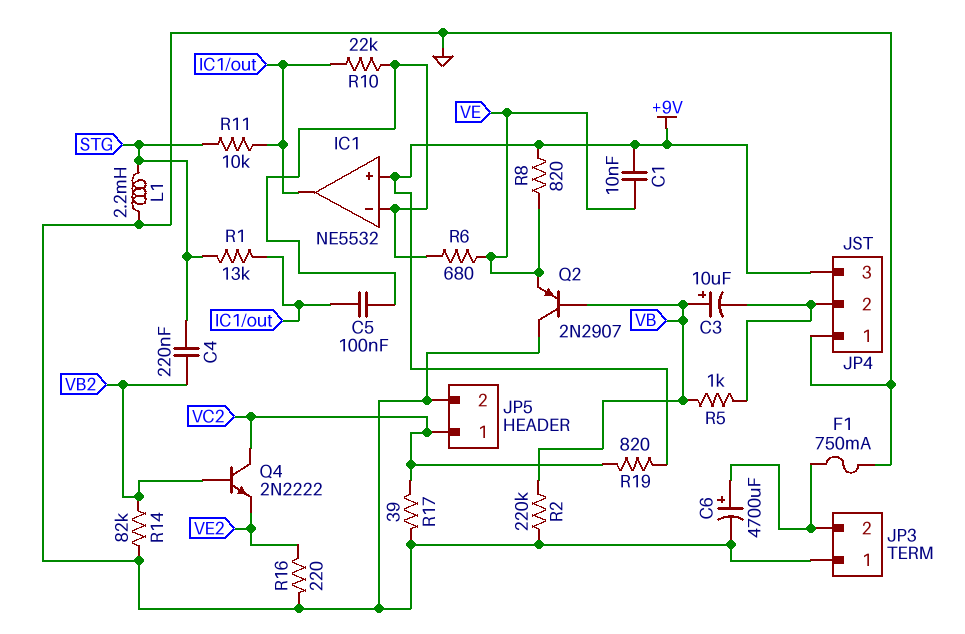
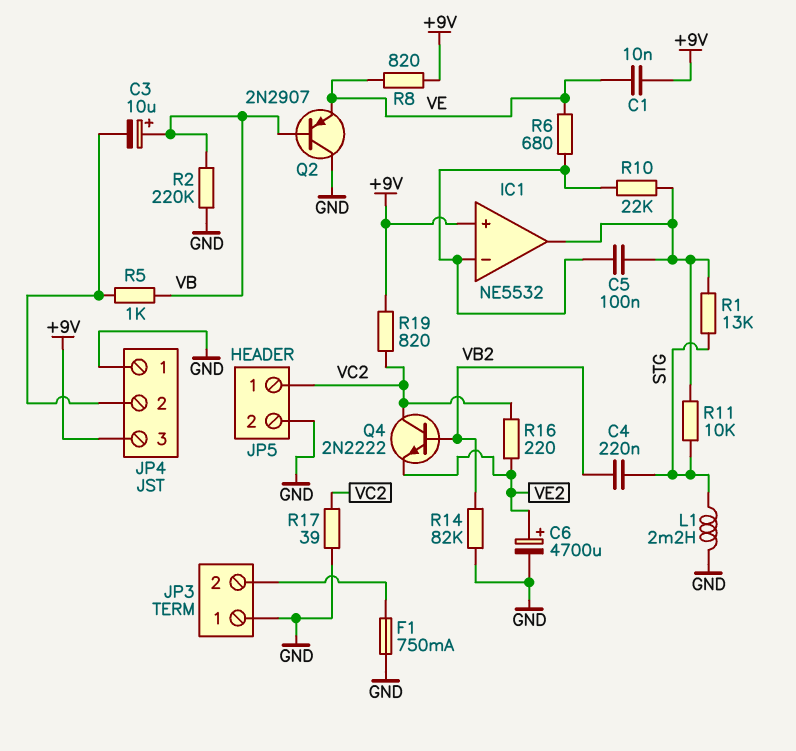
C6: 4700uF (plus JP3/2, minus GND) -> 4700uF (plus VE2, minus GND)
R16: 220 (GND, VE2) -> 220 (VC2, VE2)

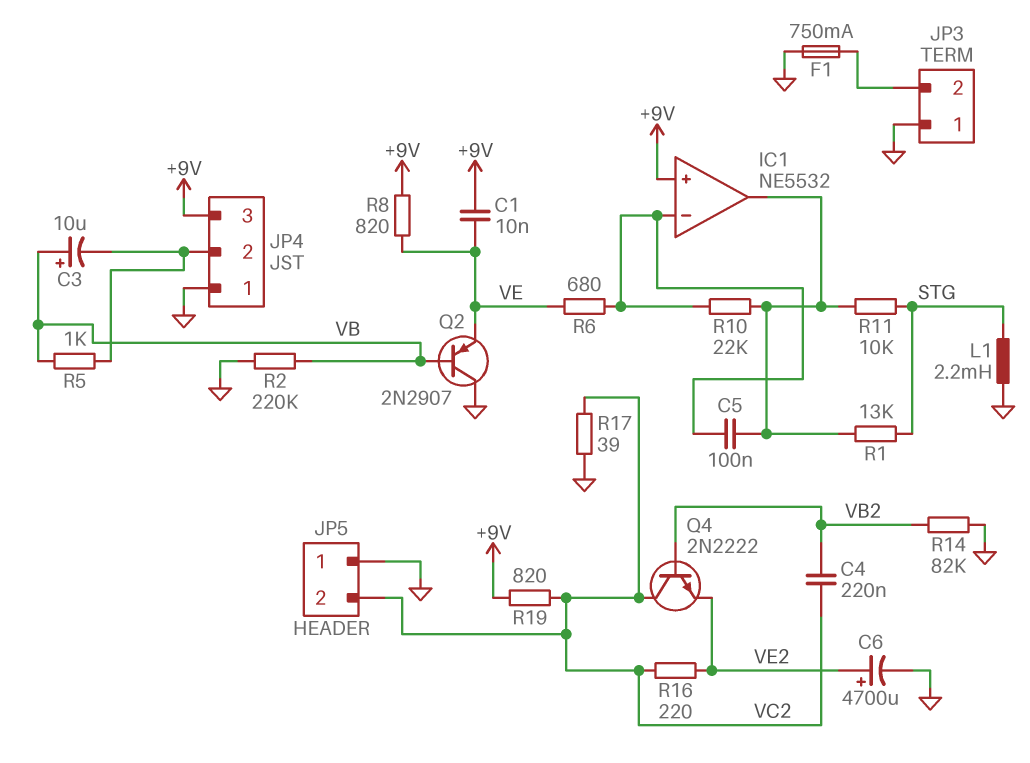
C4: 220nF (STG, VB2) -> 220nF (VB2, VC2)
JP5 pin 1: VC2 -> GND
JP5 pin 2: GND -> VC2

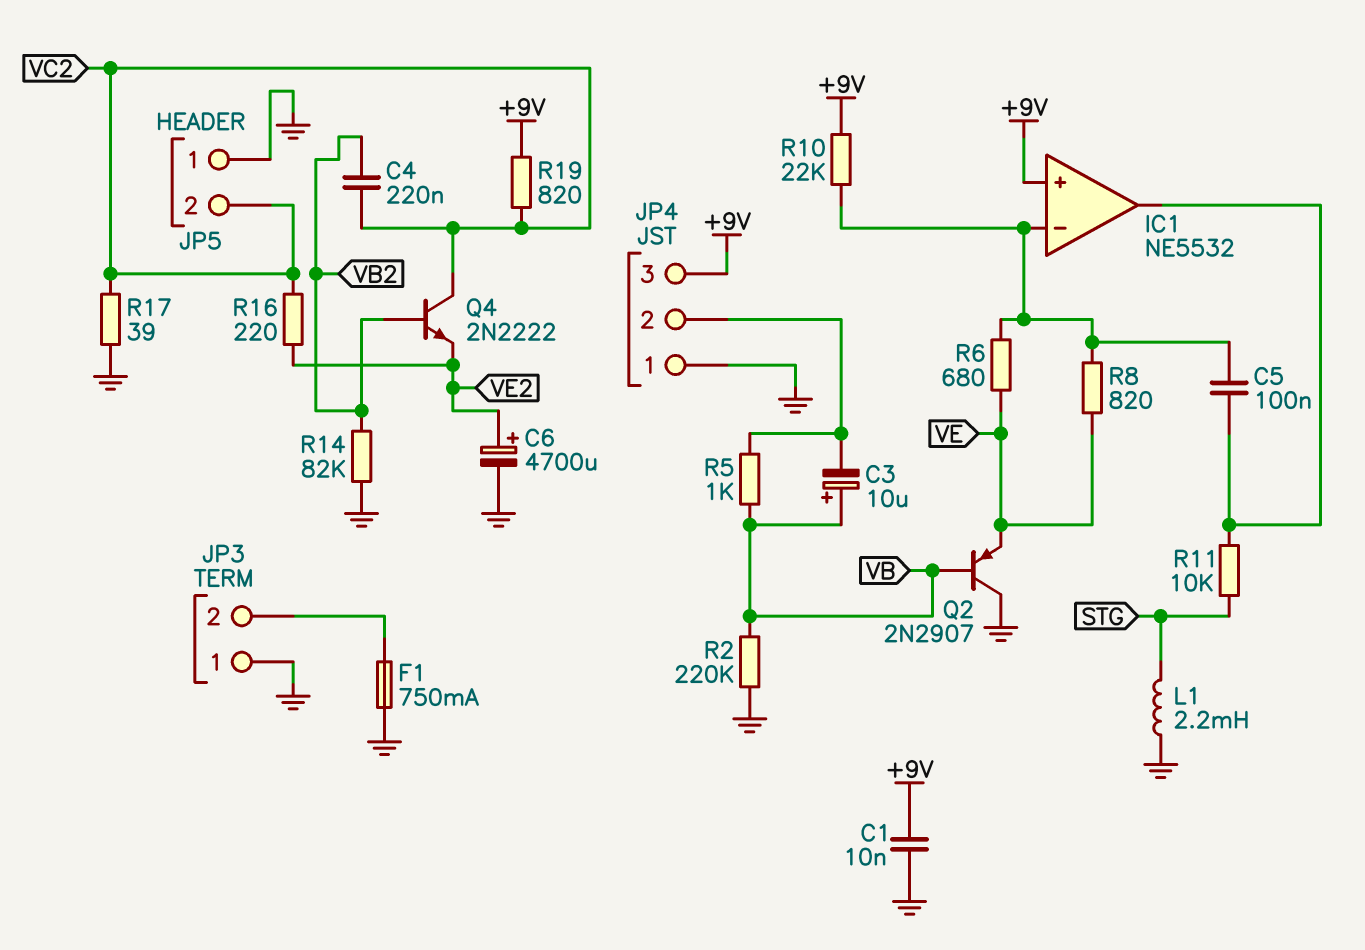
C1: 10nF (+9V, VE) -> 10nF (+9V, GND)
R1: 13k (IC1/out, STG) -> none
R8: 820 (+9V, VE) -> 820 (IC1/in-, VE)
R10: 22k (IC1/in-, IC1/out) -> 22k (+9V, IC1/in-)

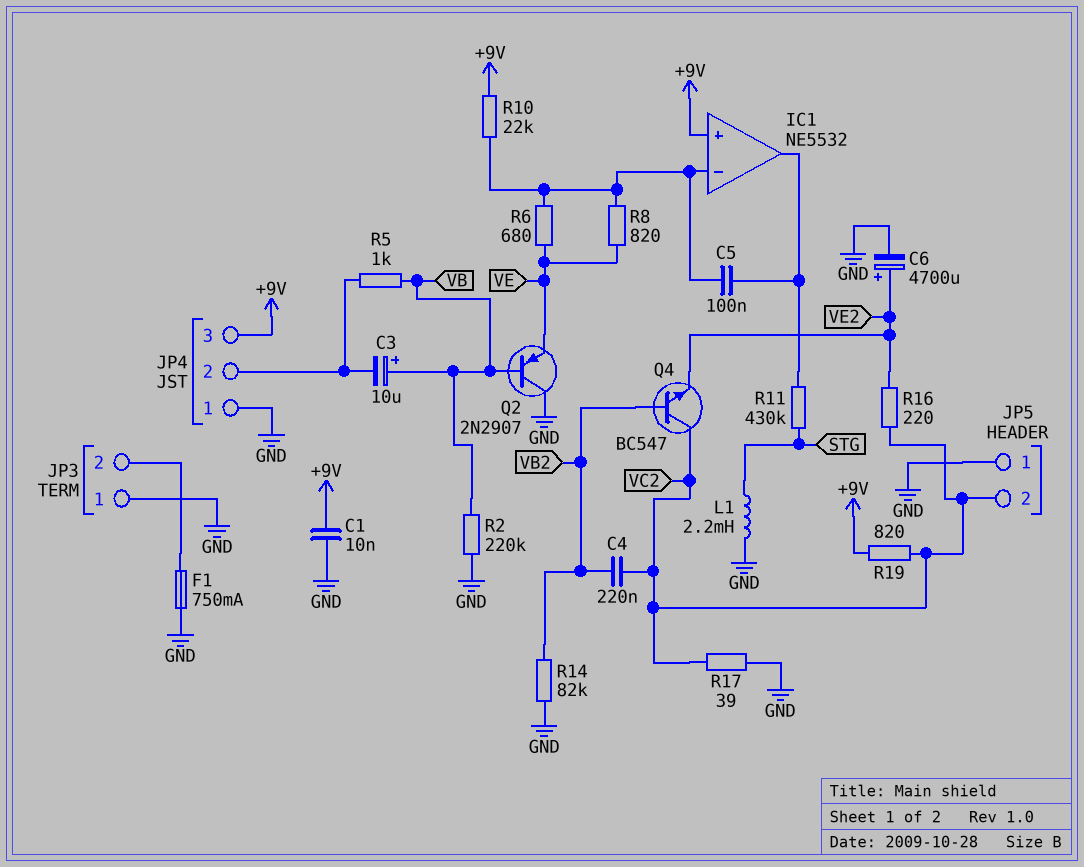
Q4: NPN 2N2222 (B VB2, C VC2, E VE2) -> NPN BC547 (B VB2, C VC2, E VE2)
R11: 10k (IC1/out, STG) -> 430k (IC1/out, STG)

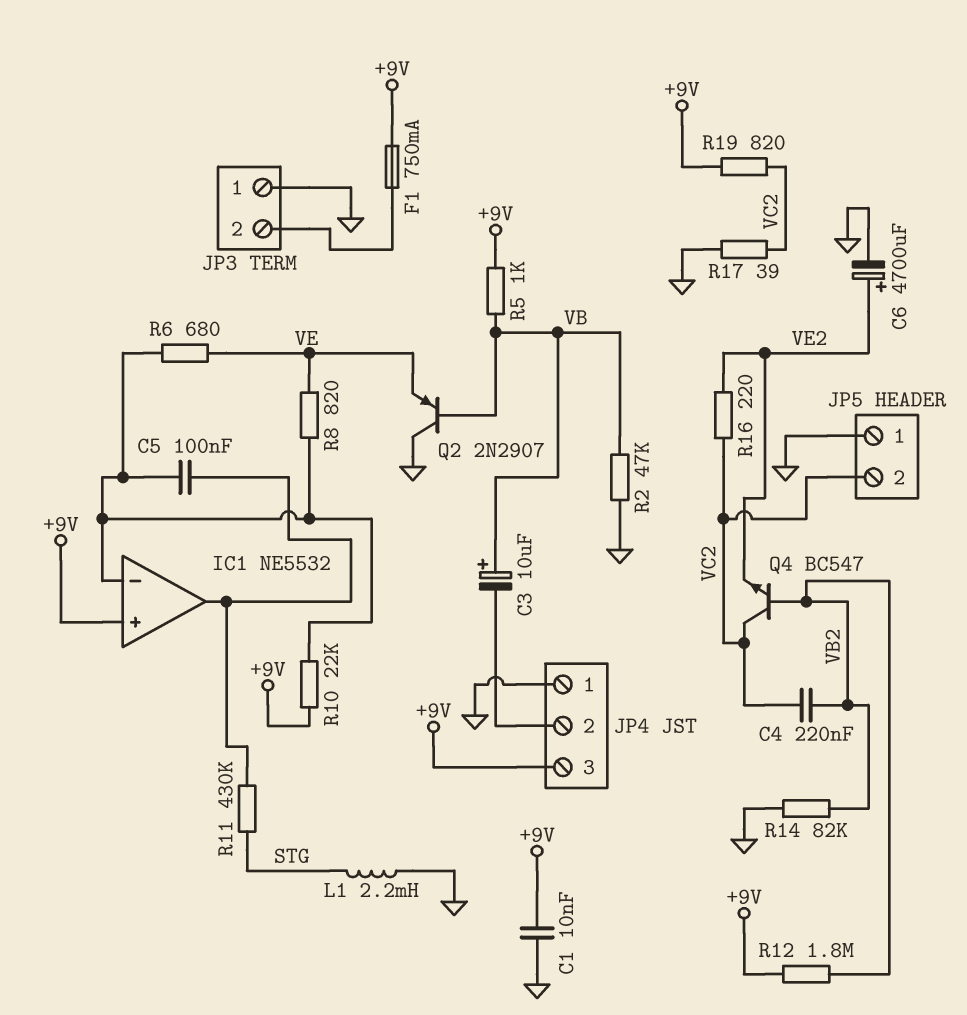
F1: 750mA (GND, JP3/2) -> 750mA (+9V, JP3/2)
R2: 220k (GND, VB) -> 47k (GND, VB)
R5: 1k (JP4/2, VB) -> 1k (+9V, VB)
R12: none -> 1.8M (+9V, VB2)

